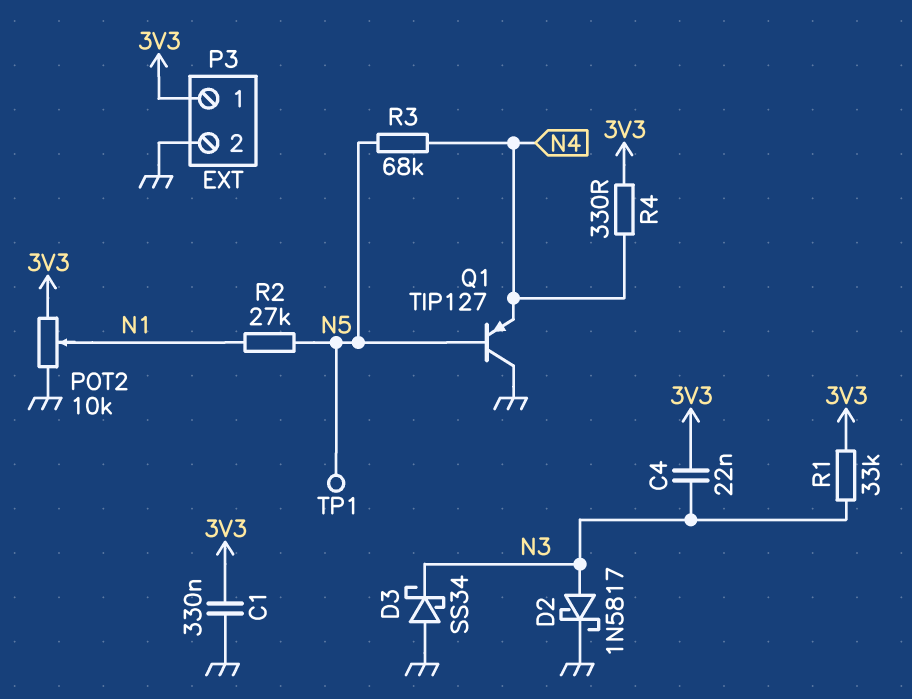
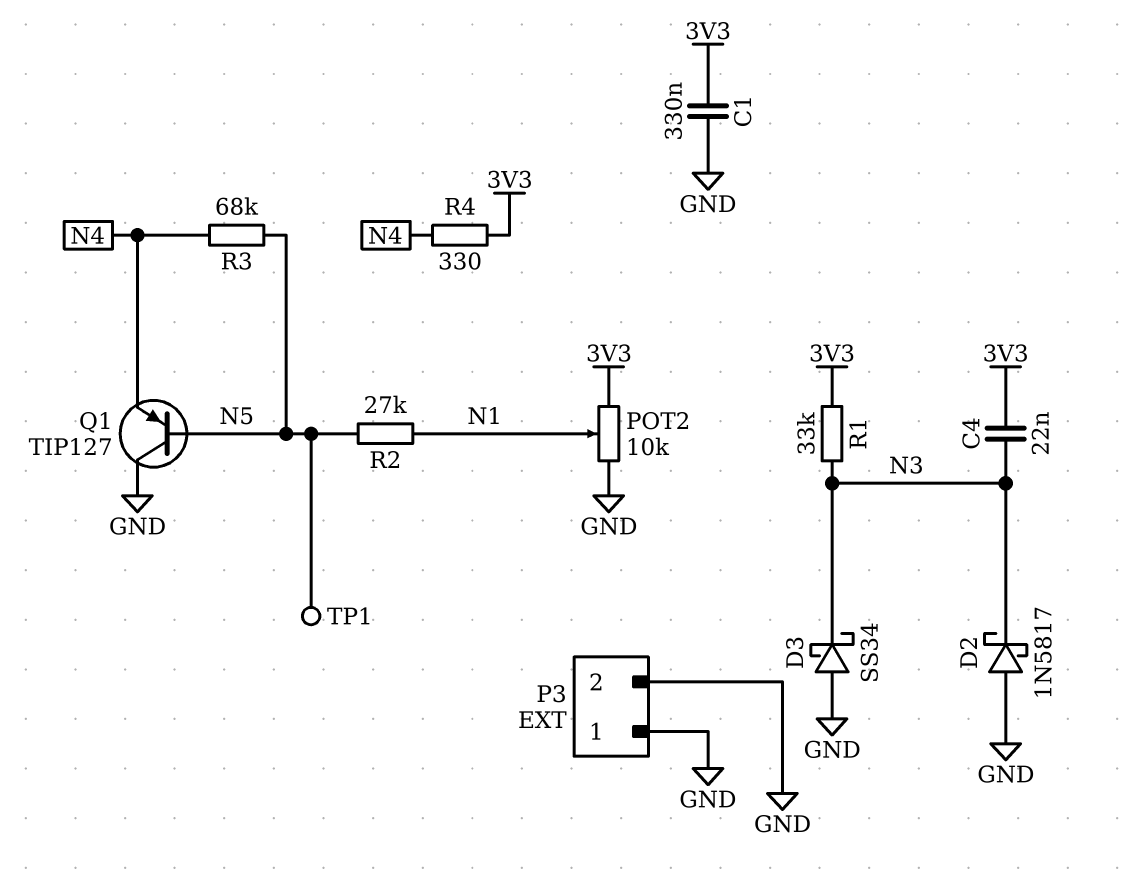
D2: schottky 1N5817 (A N3, K GND) -> schottky 1N5817 (A GND, K N3)
P3 pin 1: 3V3 -> GND

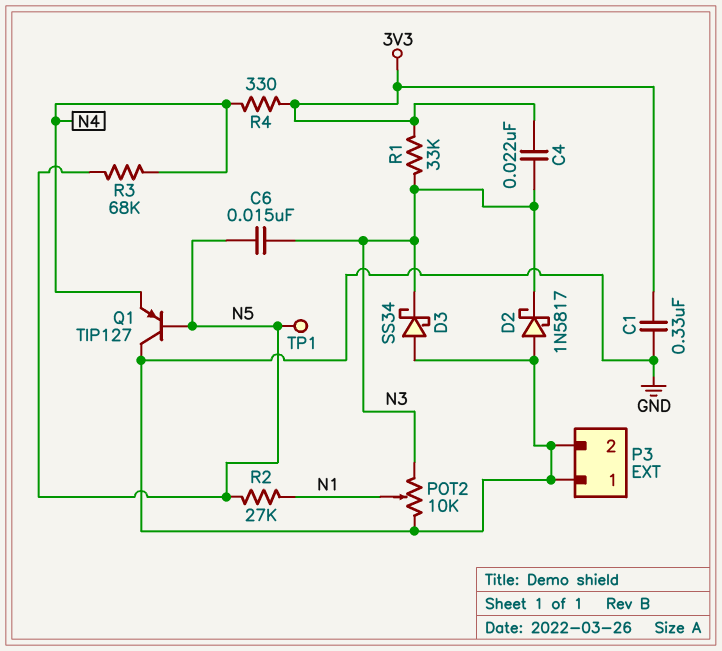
C6: none -> 15nF (N3, N5)
POT2: 10k (3V3, GND, wiper N1) -> 10k (GND, N3, wiper N1)

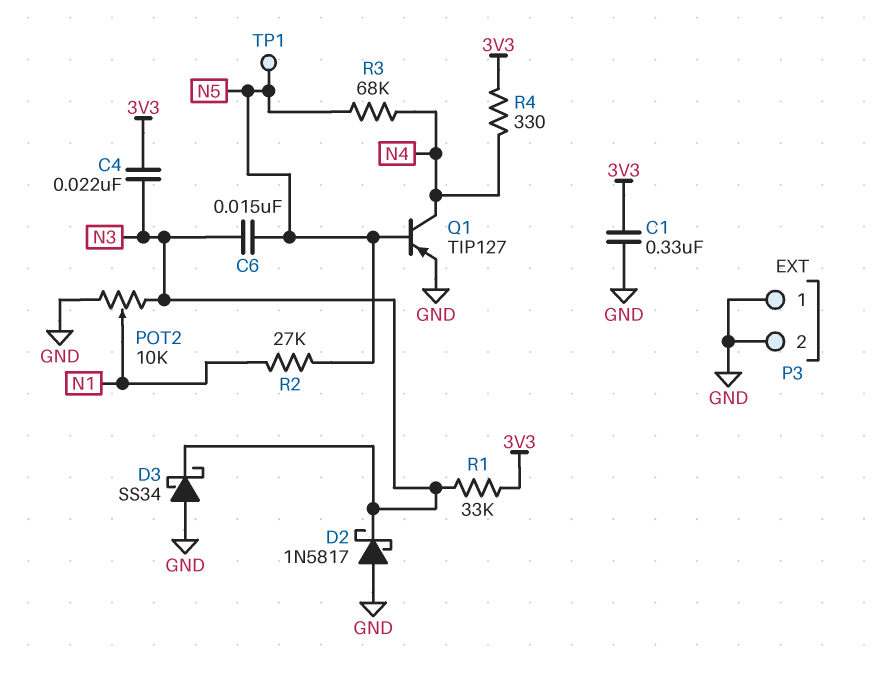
Q1: PNP TIP127 (B N5, C GND, E N4) -> PNP TIP127 (B N5, C N4, E GND)

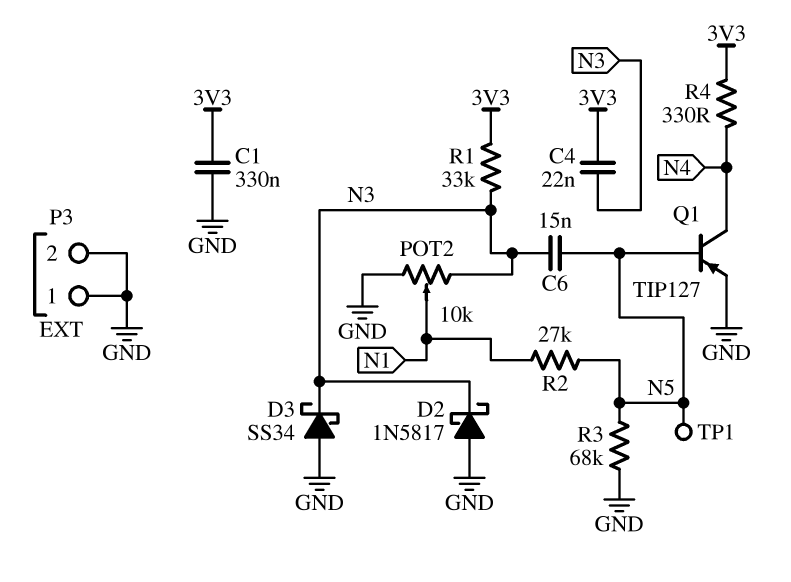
R3: 68k (N4, N5) -> 68k (GND, N5)

